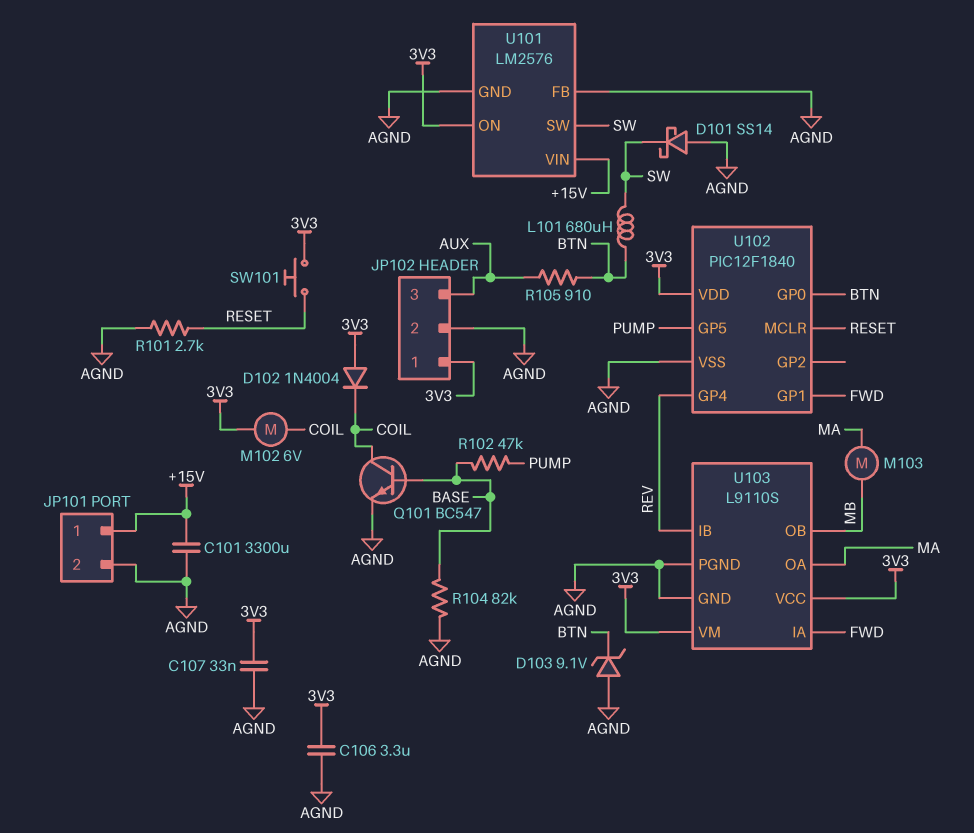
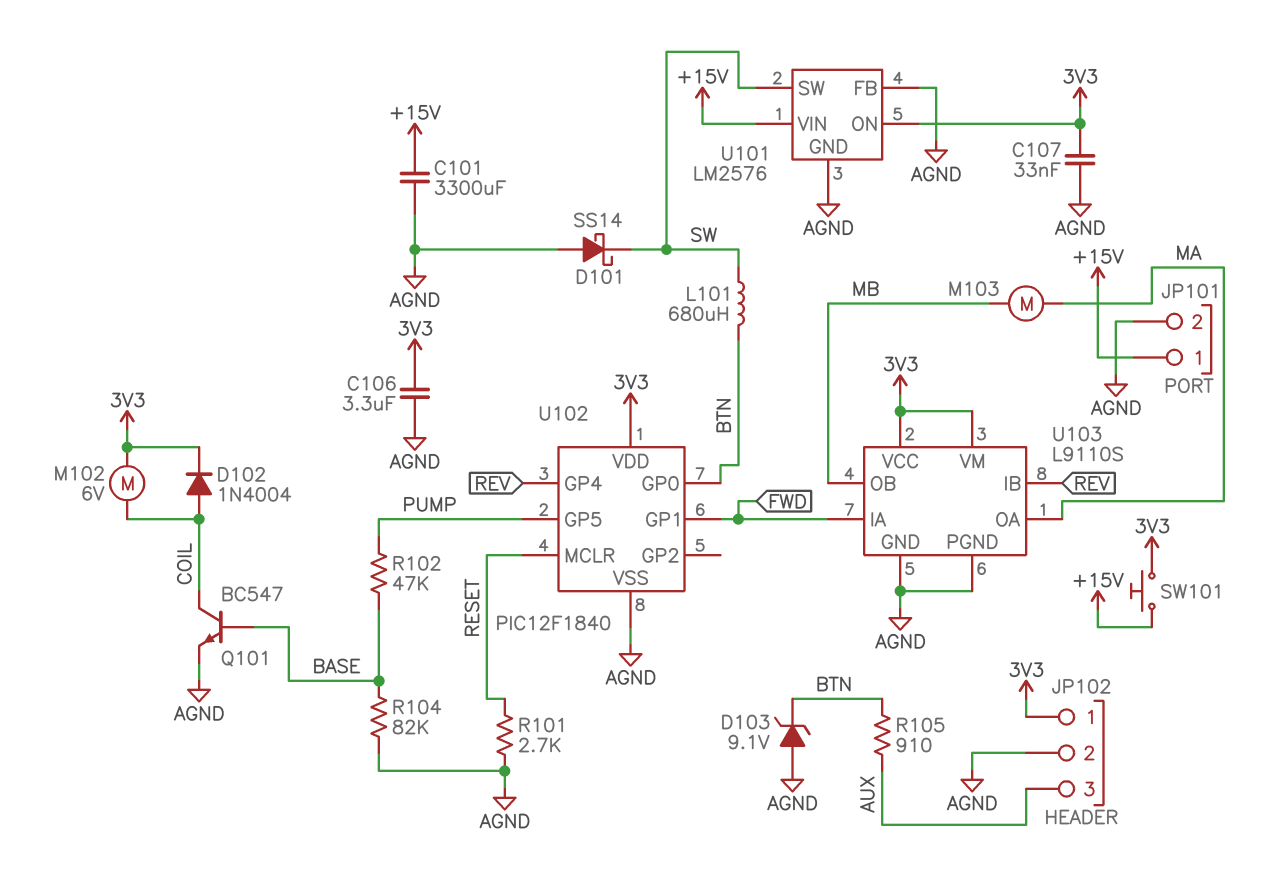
D102: diode 1N4004 (A 3V3, K COIL) -> diode 1N4004 (A COIL, K 3V3)
SW101: button (3V3, RESET) -> button (+15V, 3V3)

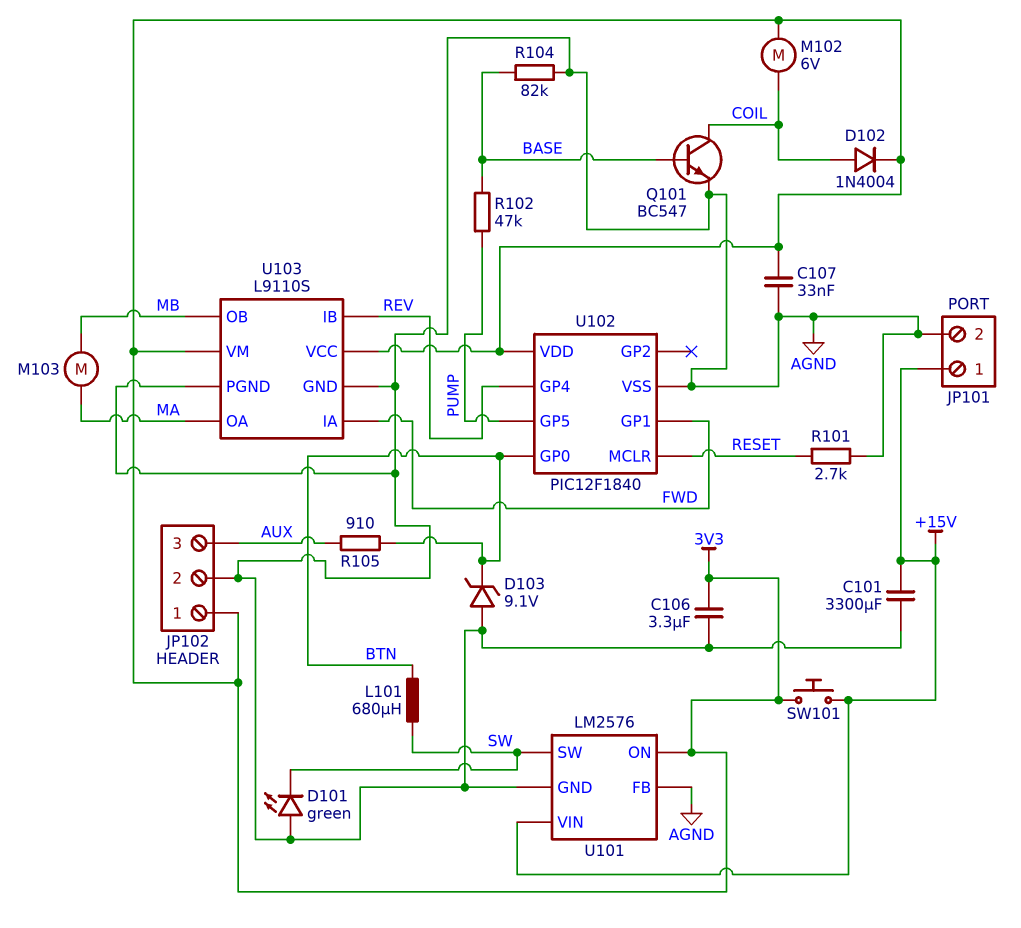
D101: schottky SS14 (A AGND, K SW) -> LED green (A AGND, K SW)

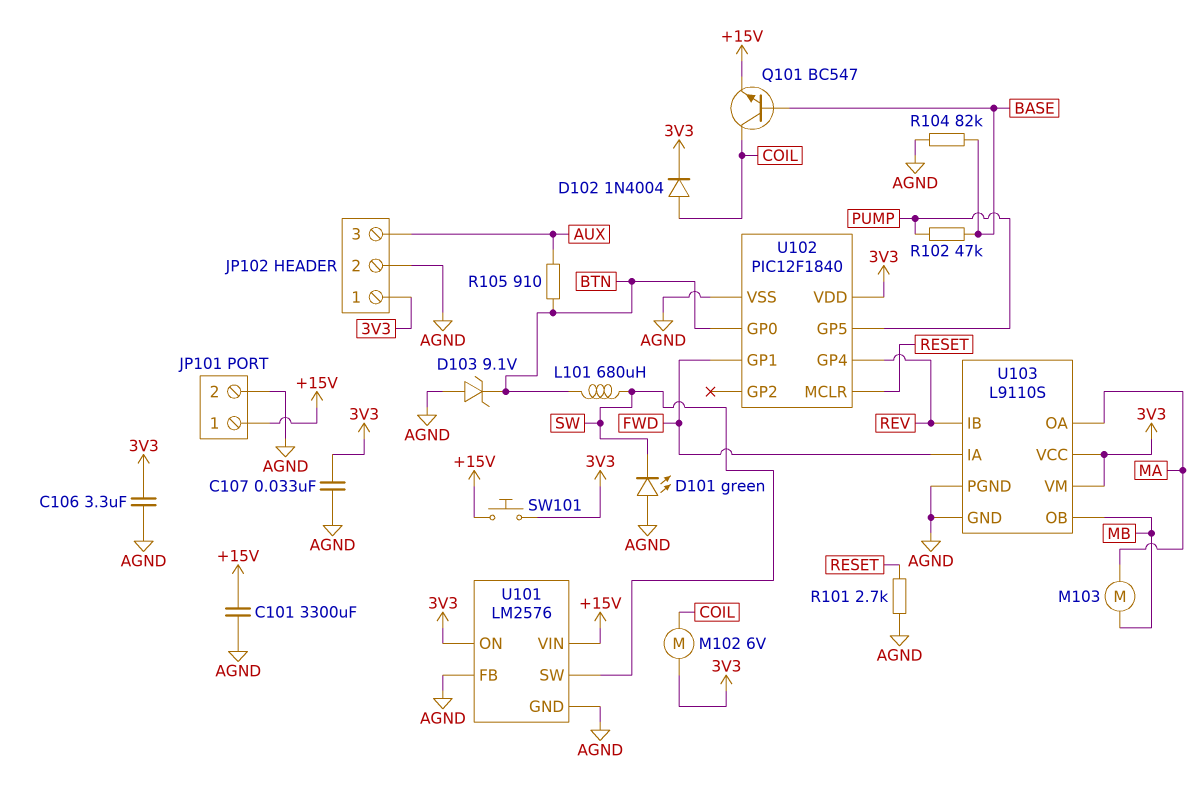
Q101: NPN BC547 (B BASE, C COIL, E AGND) -> NPN BC547 (B BASE, C COIL, E +15V)

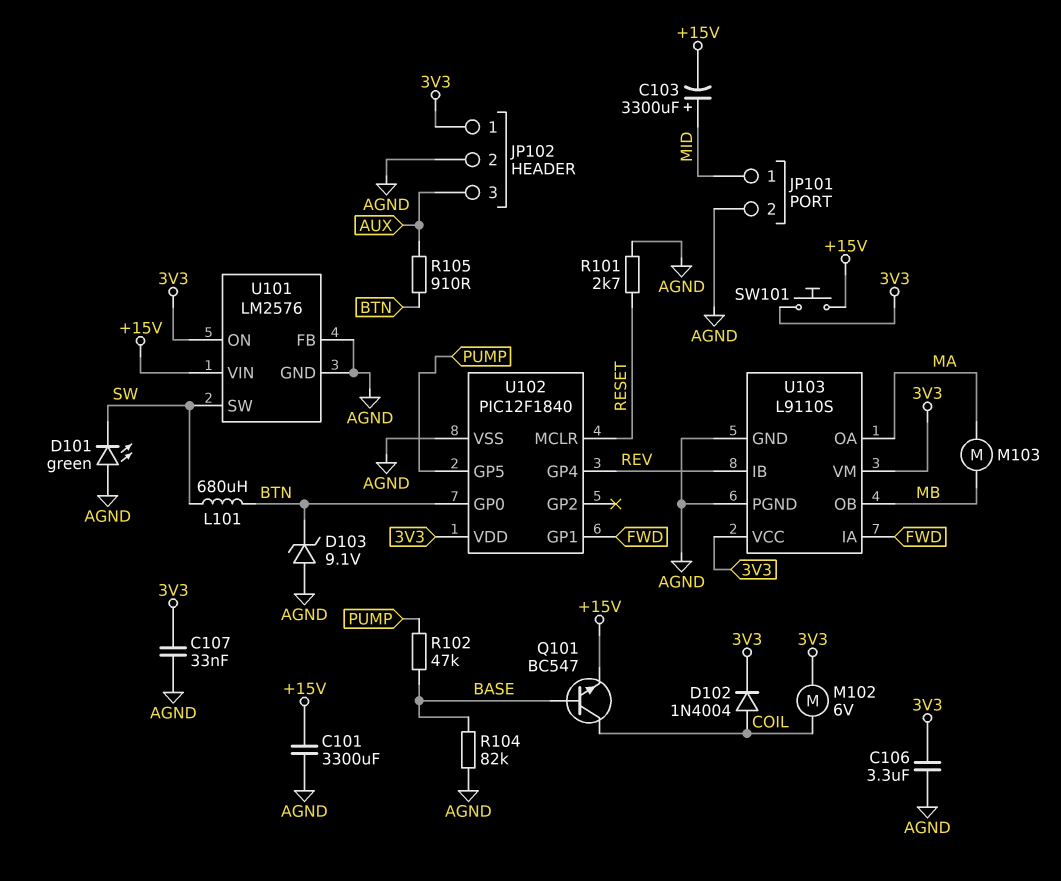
C103: none -> 3300uF (plus MID, minus +15V)
JP101 pin 1: +15V -> MID

